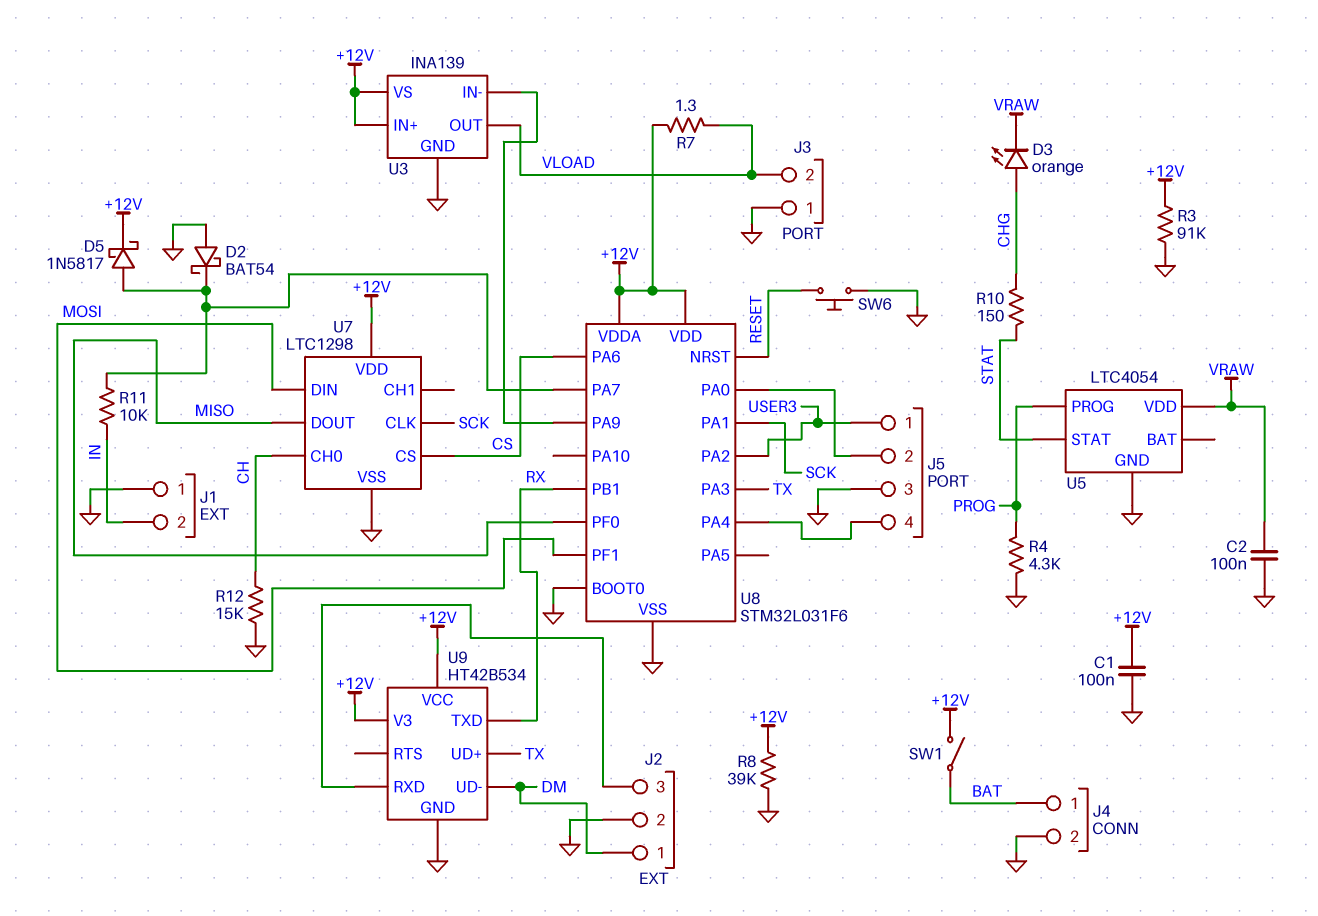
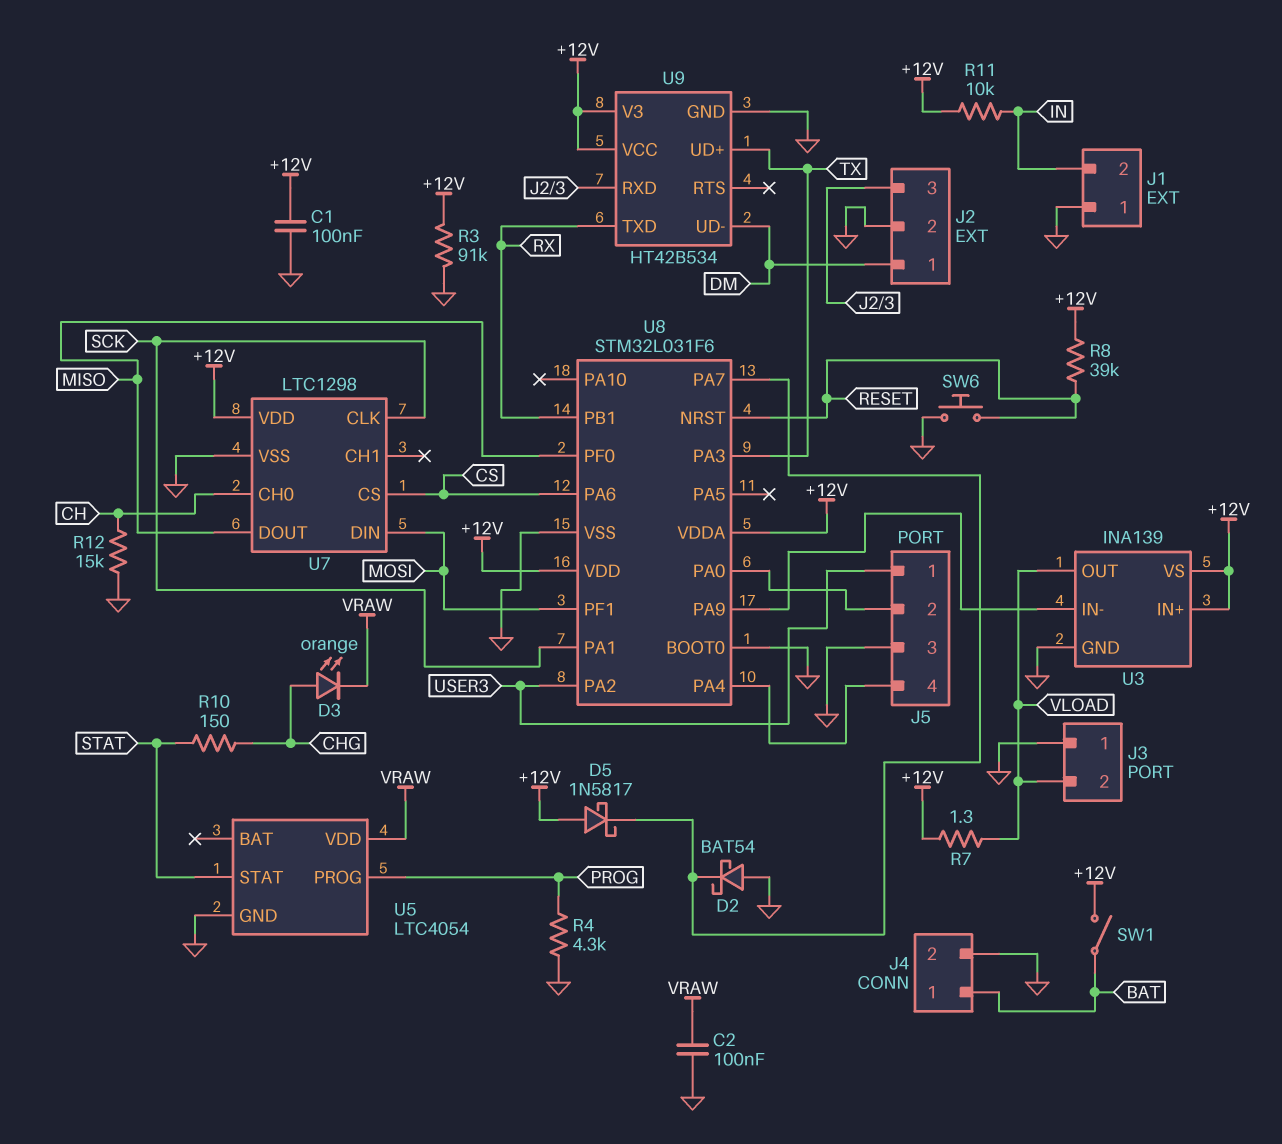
D5: schottky 1N5817 (A U8/PA7, K +12V) -> schottky 1N5817 (A +12V, K U8/PA7)
R8: 39k (+12V, GND) -> 39k (+12V, RESET)
R11: 10k (IN, U8/PA7) -> 10k (+12V, IN)

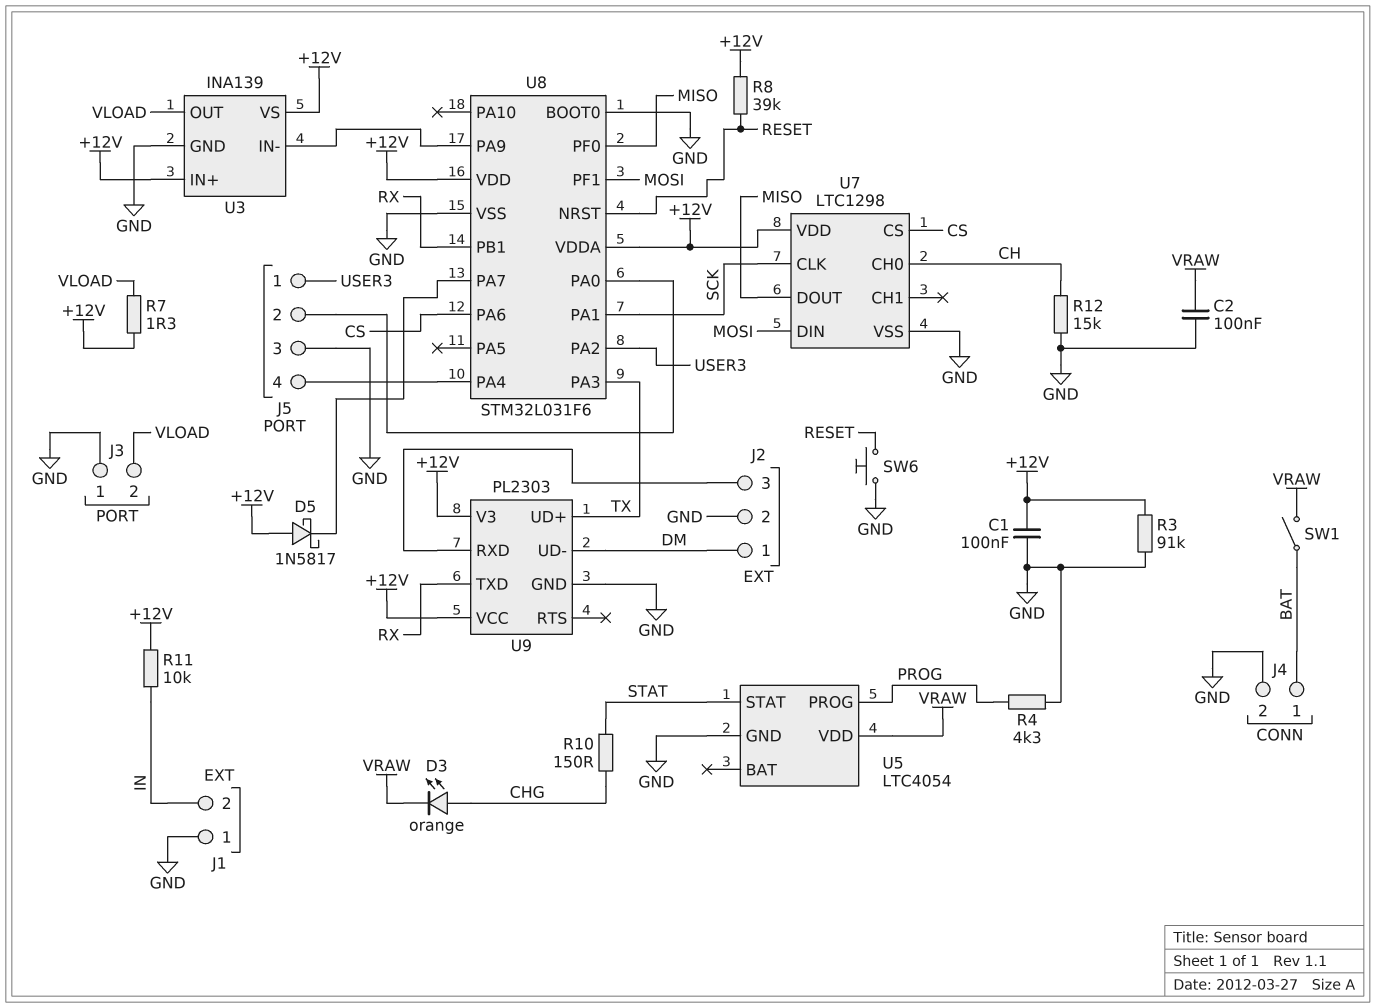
D2: schottky BAT54 (A GND, K U8/PA7) -> none
SW1: switch (+12V, BAT) -> switch (BAT, VRAW)
U9: HT42B534 -> PL2303

